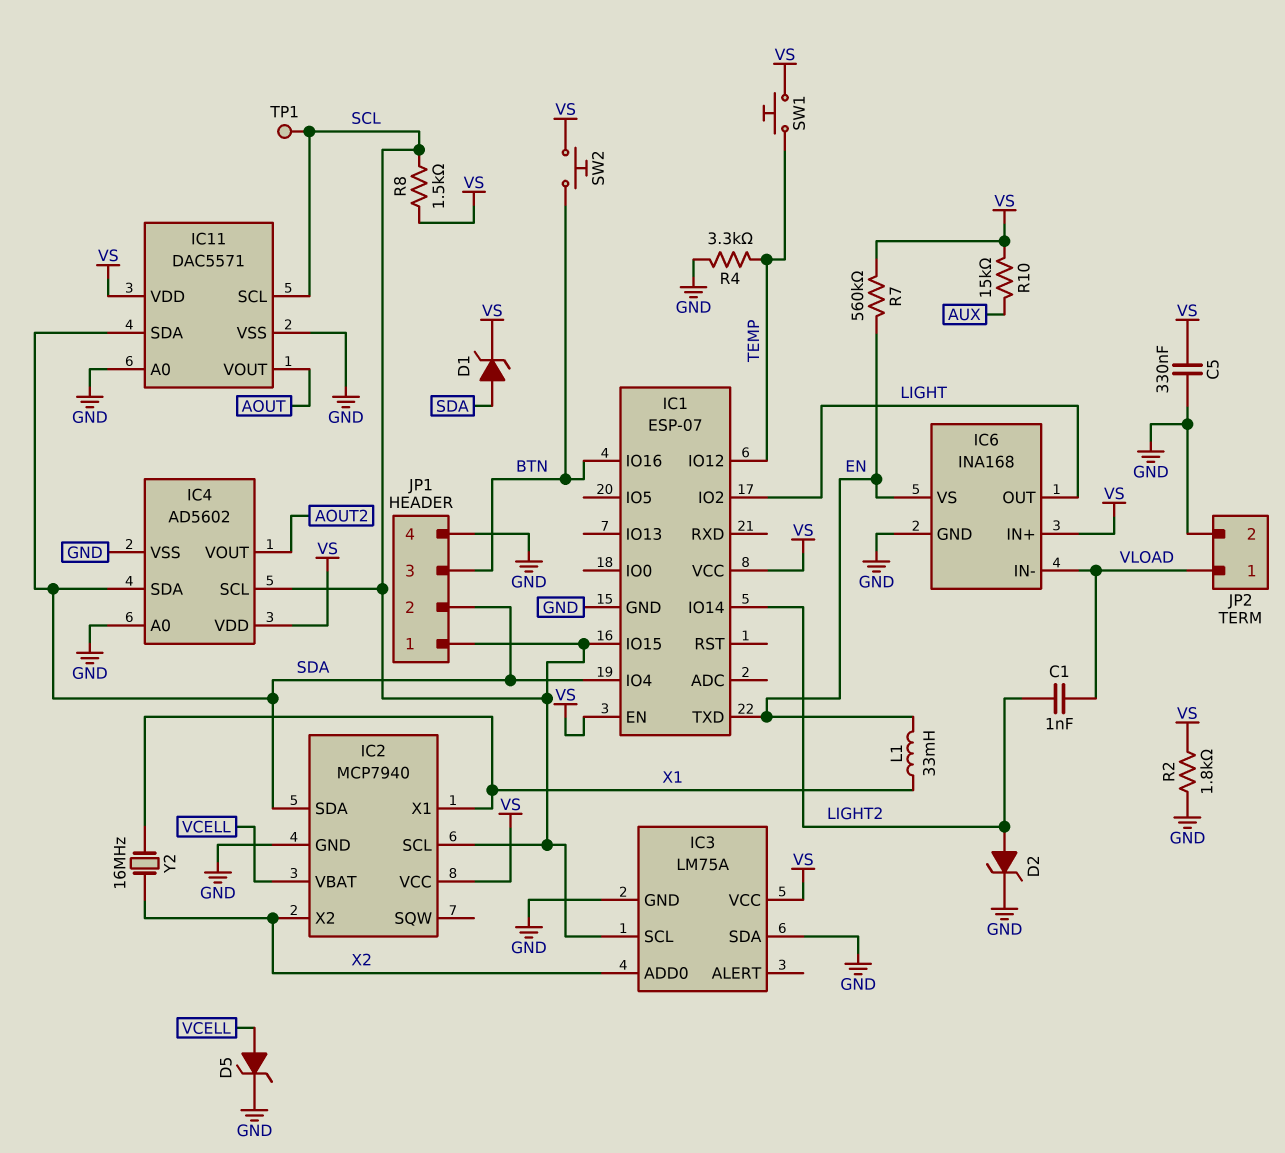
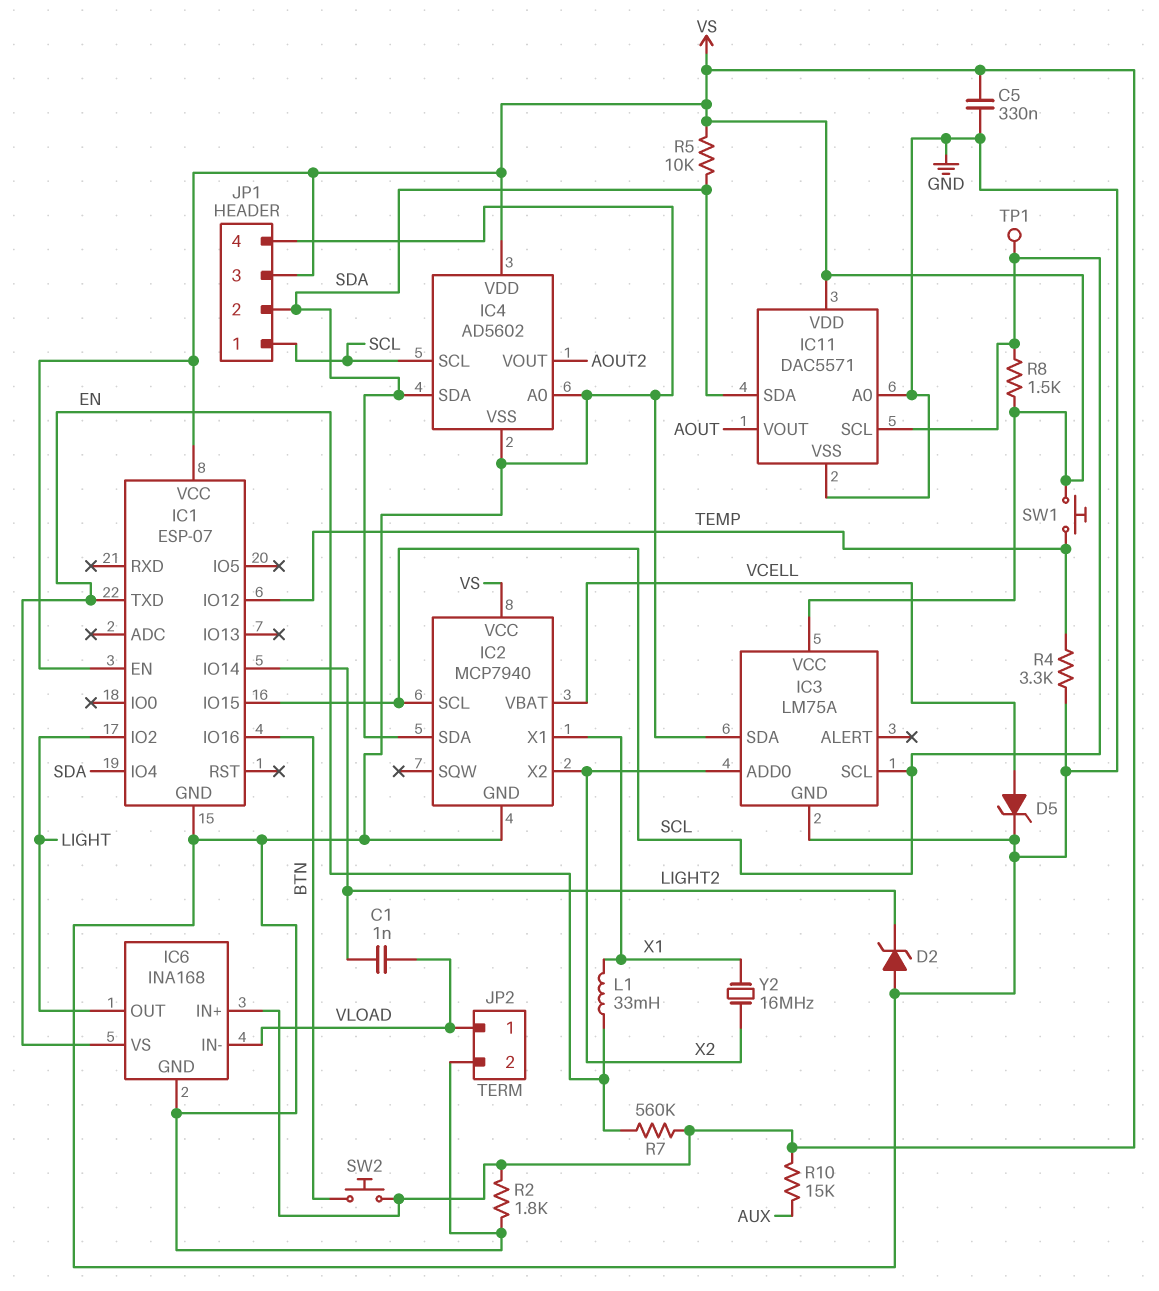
D1: zener (A SDA, K VS) -> none
D2: zener (A LIGHT2, K GND) -> zener (A GND, K LIGHT2)
JP1 pin 3: BTN -> VS
R5: none -> 10k (SDA, VS)

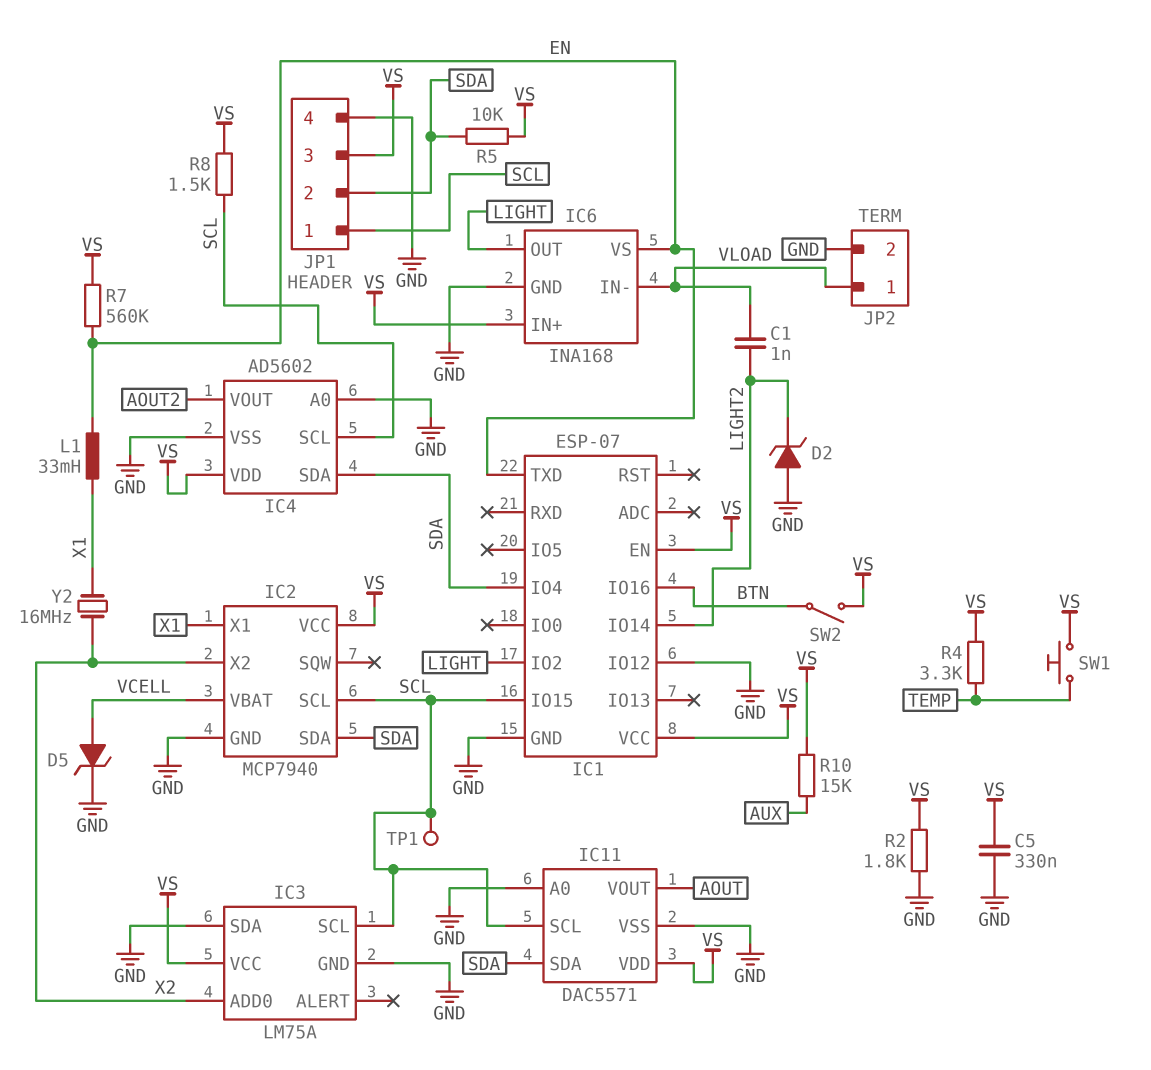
IC1 pin IO12: TEMP -> GND
R4: 3.3k (GND, TEMP) -> 3.3k (TEMP, VS)
SW2: button (BTN, VS) -> switch (BTN, VS)

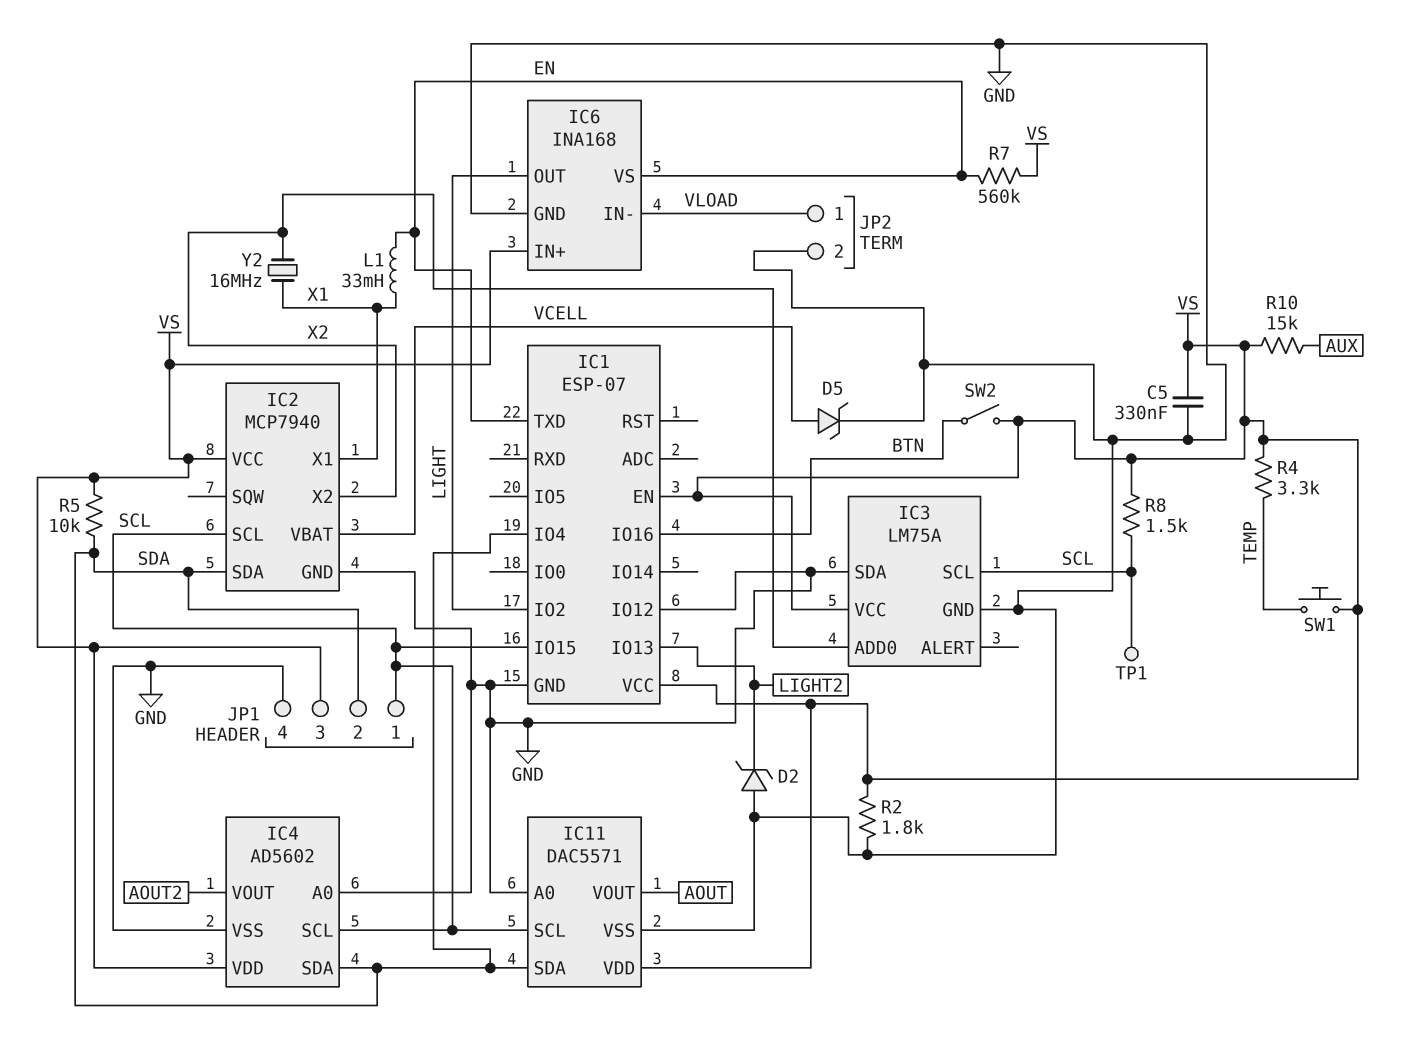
C1: 1nF (LIGHT2, VLOAD) -> none
IC1 pin IO13: none -> LIGHT2
IC1 pin IO14: LIGHT2 -> none

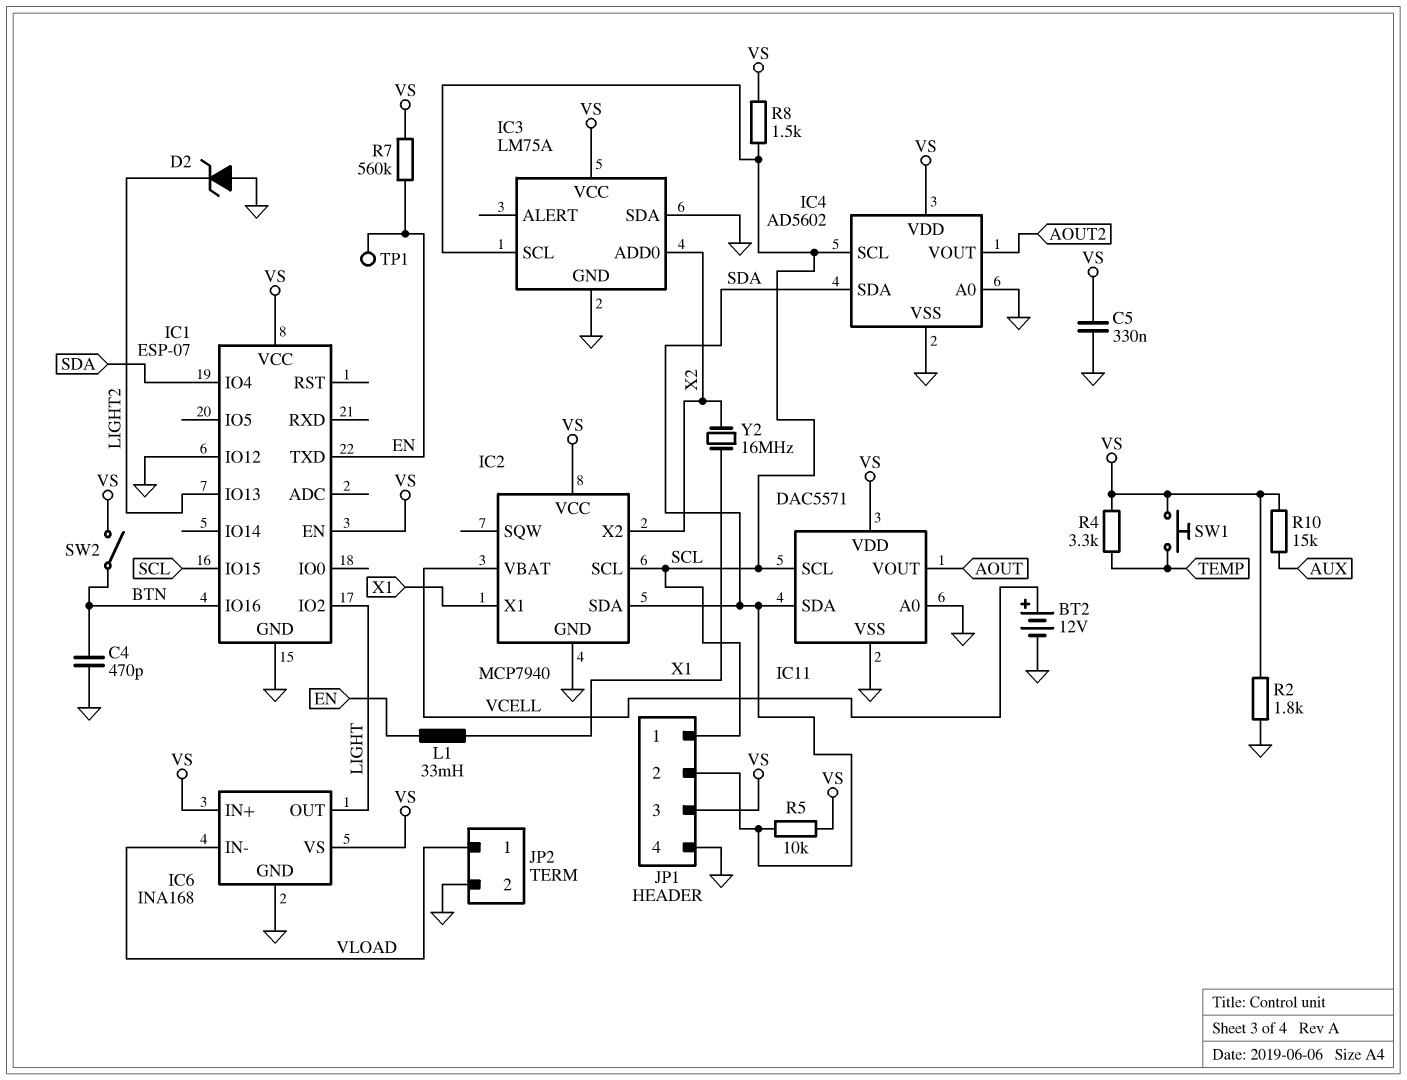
BT2: none -> 12V (plus VCELL, minus GND)
C4: none -> 470pF (BTN, GND)
D5: zener (A VCELL, K GND) -> none
IC6 pin VS: EN -> VS
TP1: test point (SCL) -> test point (EN)

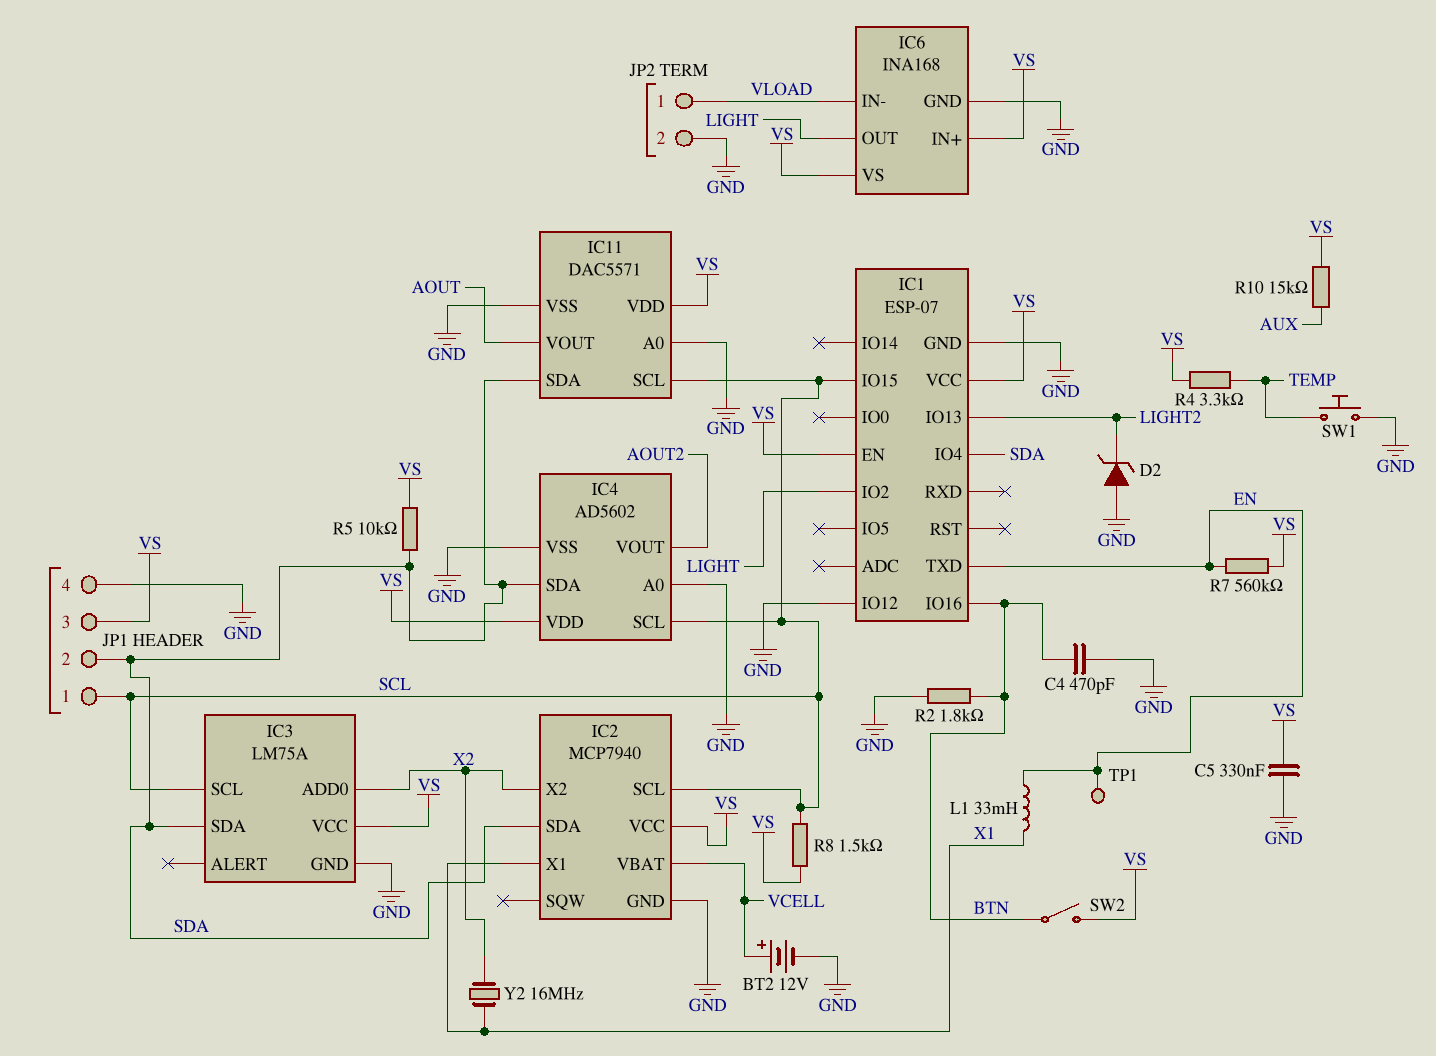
IC3 pin SDA: GND -> SDA
R2: 1.8k (GND, VS) -> 1.8k (BTN, GND)
SW1: button (TEMP, VS) -> button (GND, TEMP)

